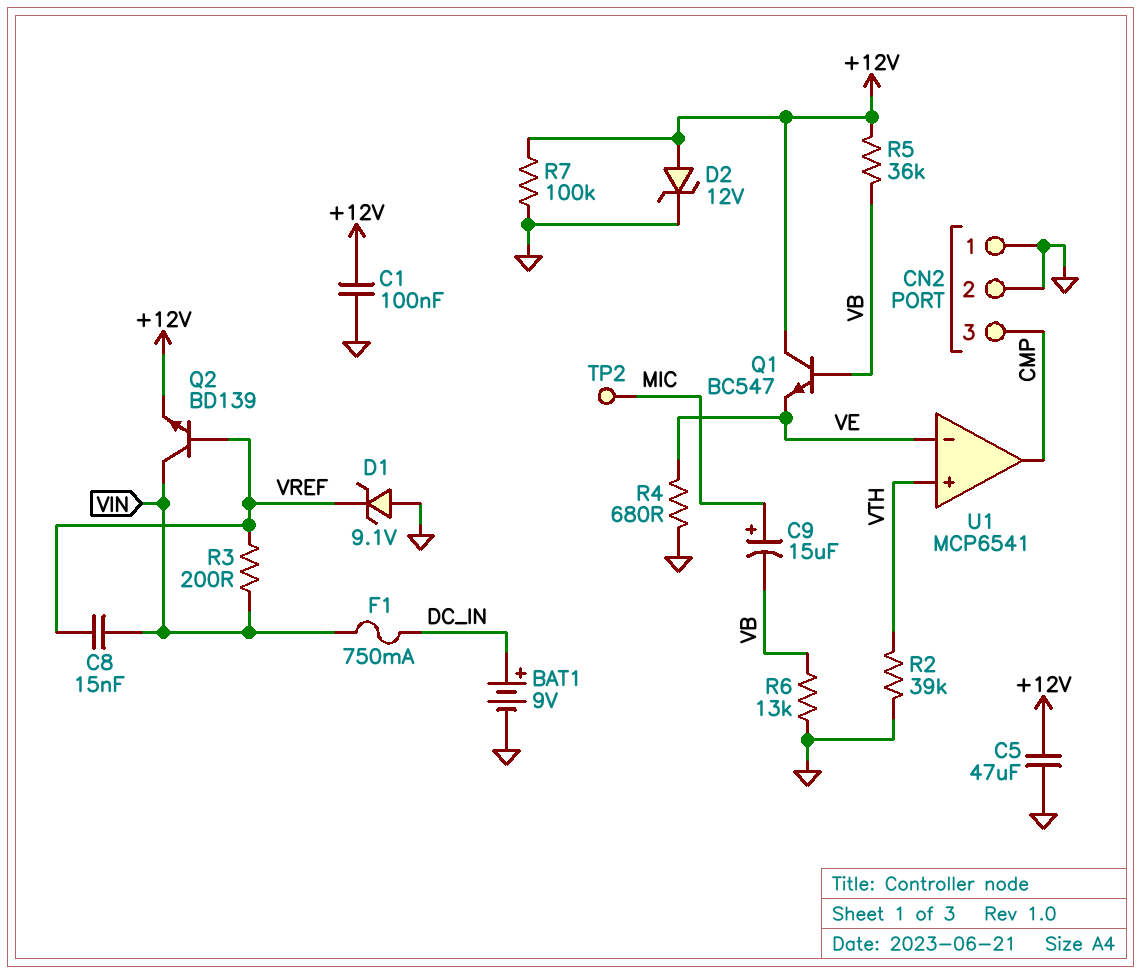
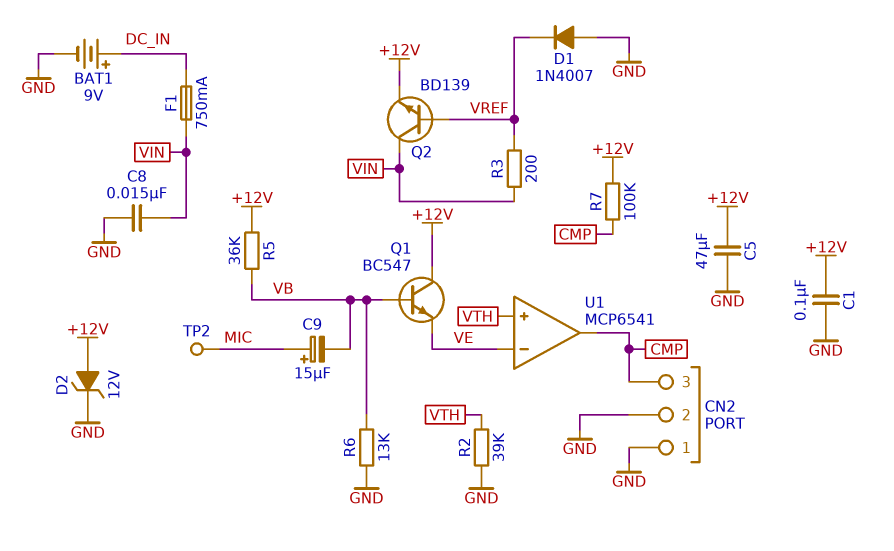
C8: 15nF (VIN, VREF) -> 15nF (GND, VIN)
D1: zener 9.1V (A GND, K VREF) -> diode 1N4007 (A GND, K VREF)
R4: 680 (GND, VE) -> none
R7: 100k (+12V, GND) -> 100k (+12V, CMP)

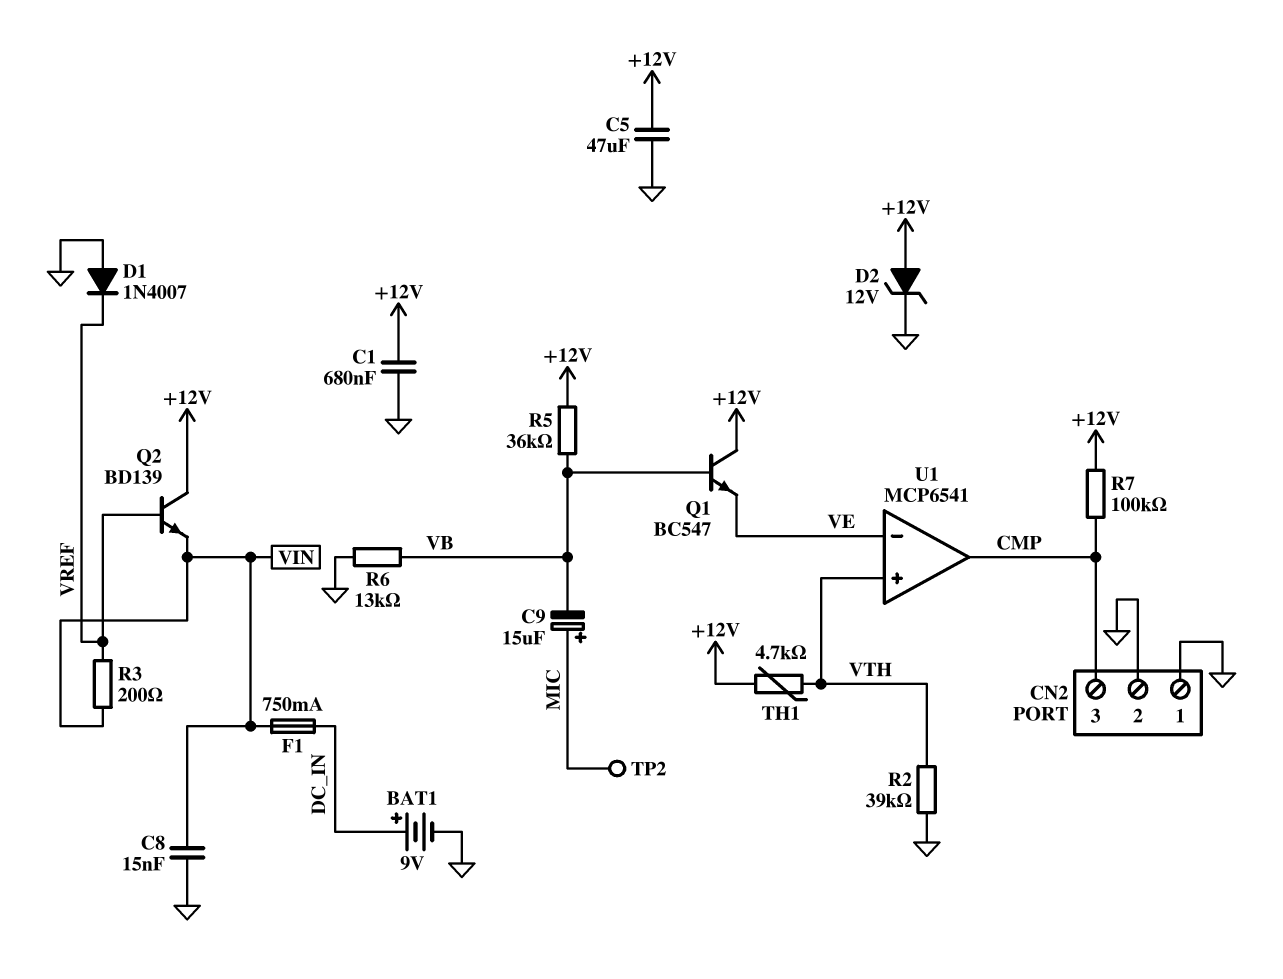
C1: 100nF (+12V, GND) -> 680nF (+12V, GND)
Q2: NPN BD139 (B VREF, C VIN, E +12V) -> NPN BD139 (B VREF, C +12V, E VIN)
TH1: none -> 4.7k (+12V, VTH)

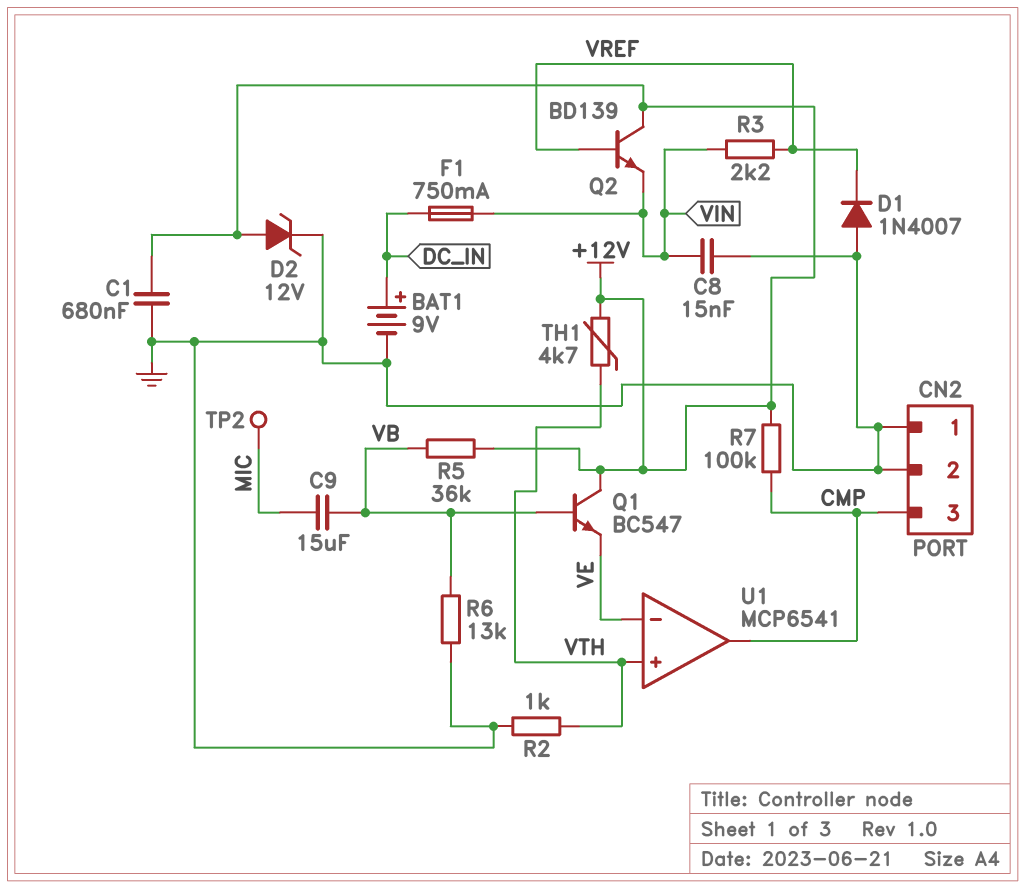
C5: 47uF (+12V, GND) -> none
C9: 15uF (plus MIC, minus VB) -> 15uF (MIC, VB)
R2: 39k (GND, VTH) -> 1k (GND, VTH)
R3: 200 (VIN, VREF) -> 2.2k (VIN, VREF)

